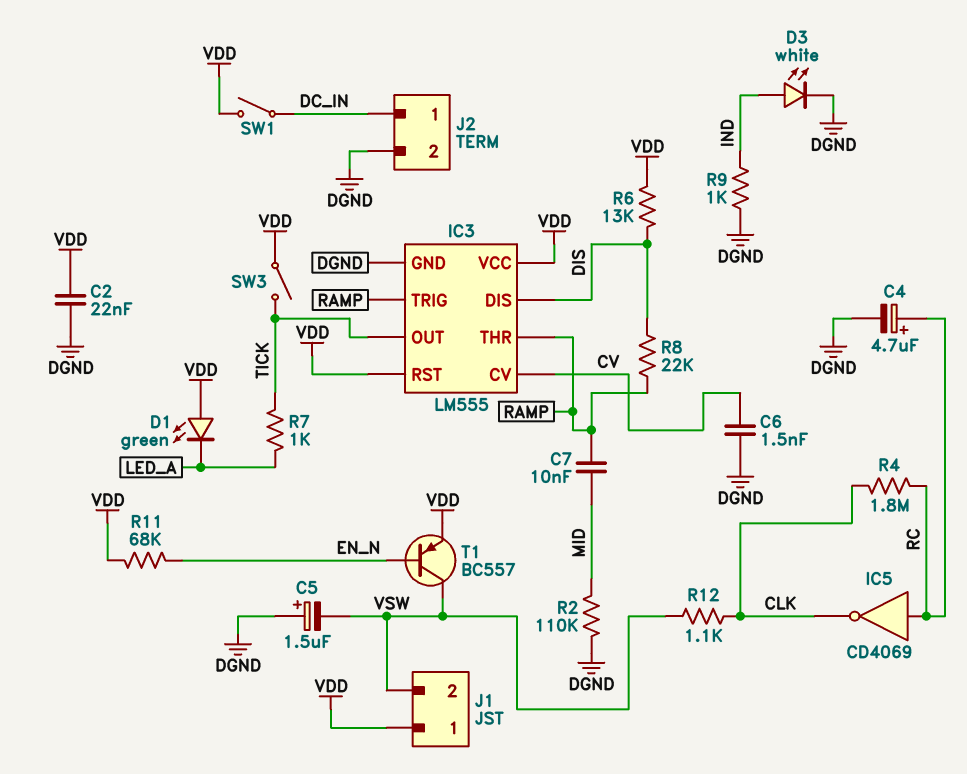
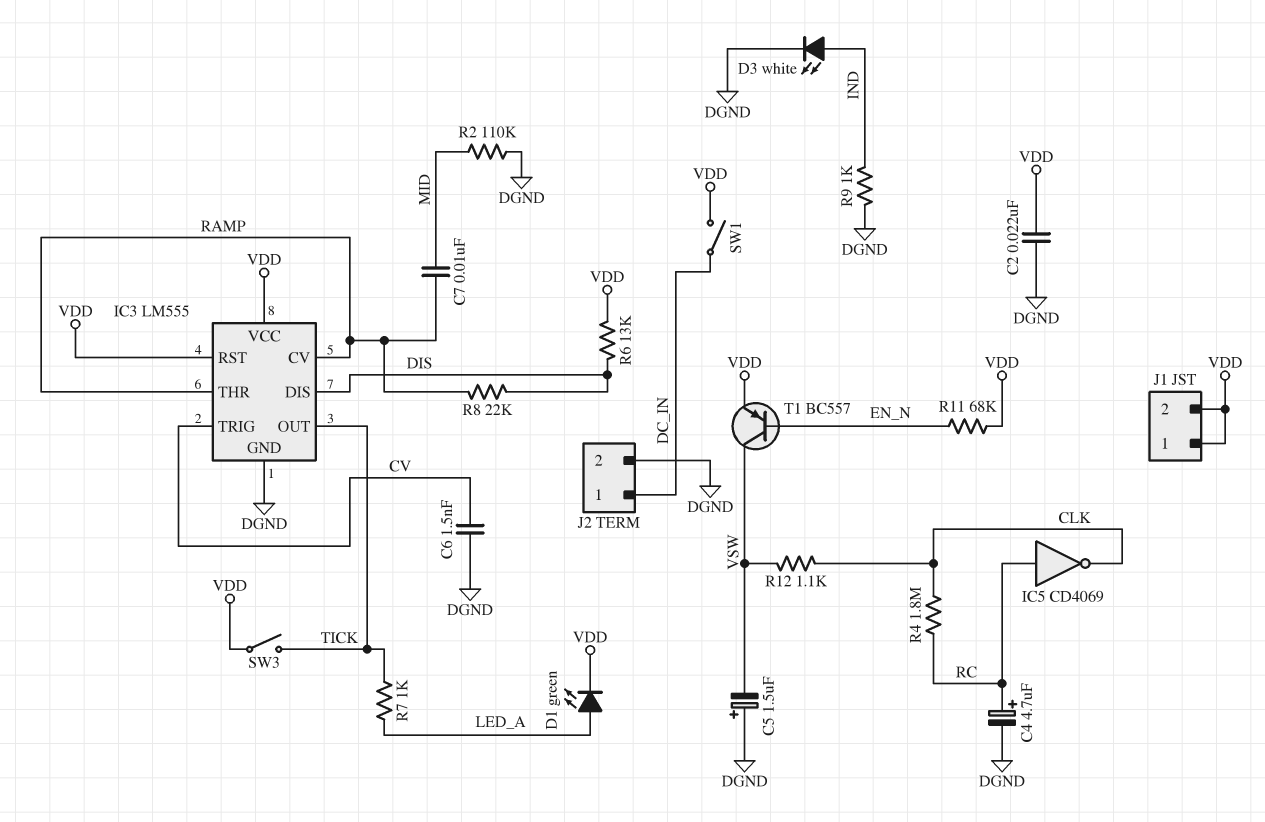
D1: LED green (A VDD, K LED_A) -> LED green (A LED_A, K VDD)
IC3 pin CV: CV -> RAMP
IC3 pin TRIG: RAMP -> CV
J1 pin 2: VSW -> VDD

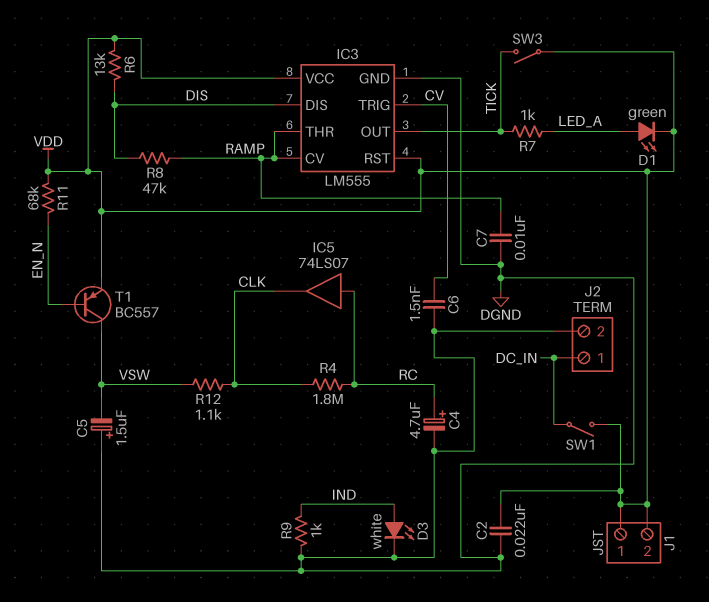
C7: 10nF (MID, RAMP) -> 10nF (DGND, RAMP)
IC5: NOT CD4069 (in RC, out CLK) -> buffer 74LS07 (in RC, out CLK)
R2: 110k (DGND, MID) -> none
R8: 22k (DIS, RAMP) -> 47k (DIS, RAMP)

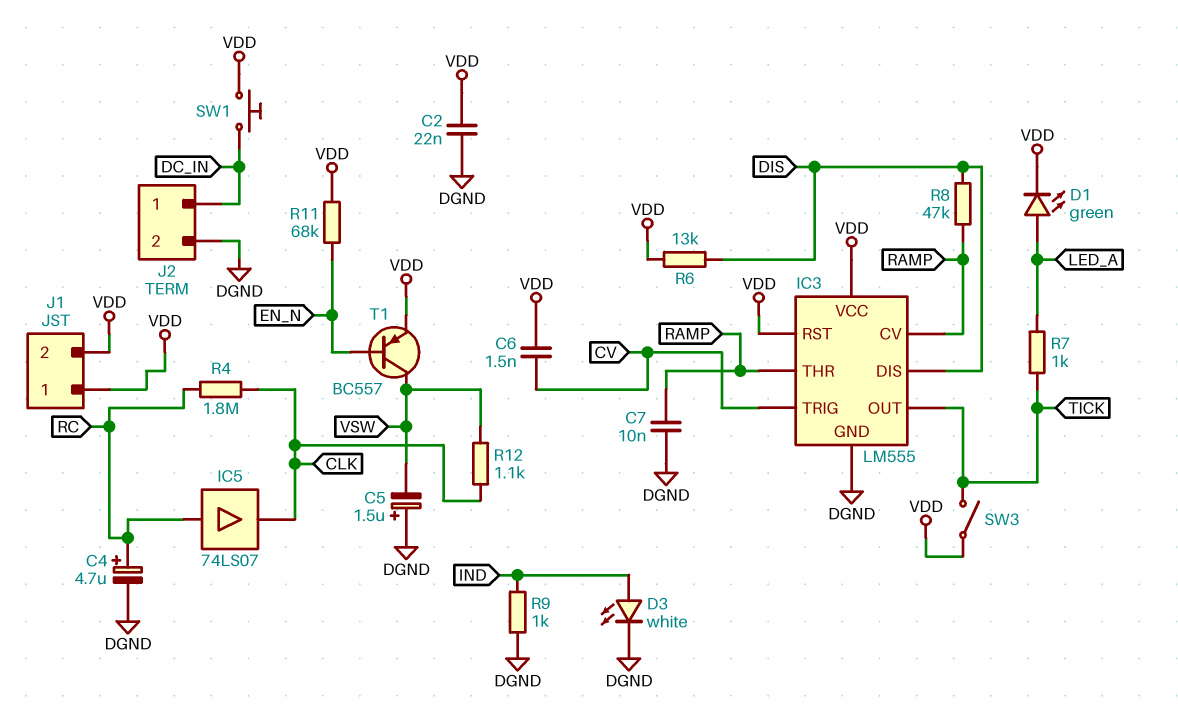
C6: 1.5nF (CV, DGND) -> 1.5nF (CV, VDD)
SW1: switch (DC_IN, VDD) -> button (DC_IN, VDD)

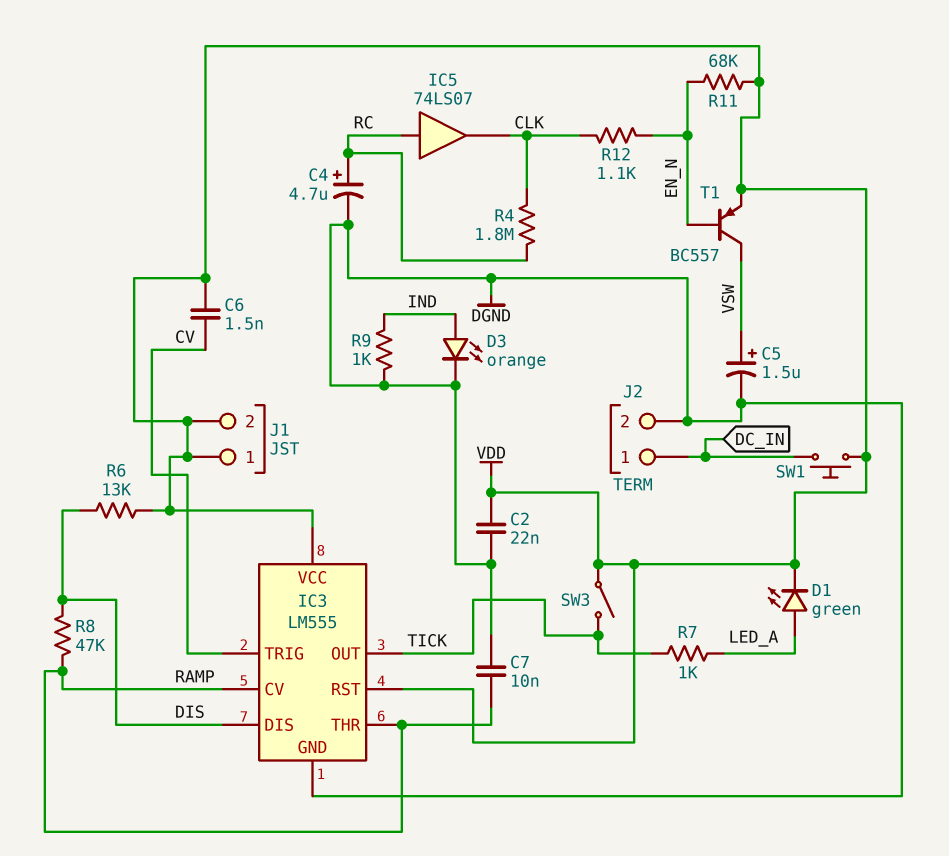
C5: 1.5uF (plus DGND, minus VSW) -> 1.5uF (plus VSW, minus DGND)
D3: LED white (A IND, K DGND) -> LED orange (A IND, K DGND)
R12: 1.1k (CLK, VSW) -> 1.1k (CLK, EN_N)

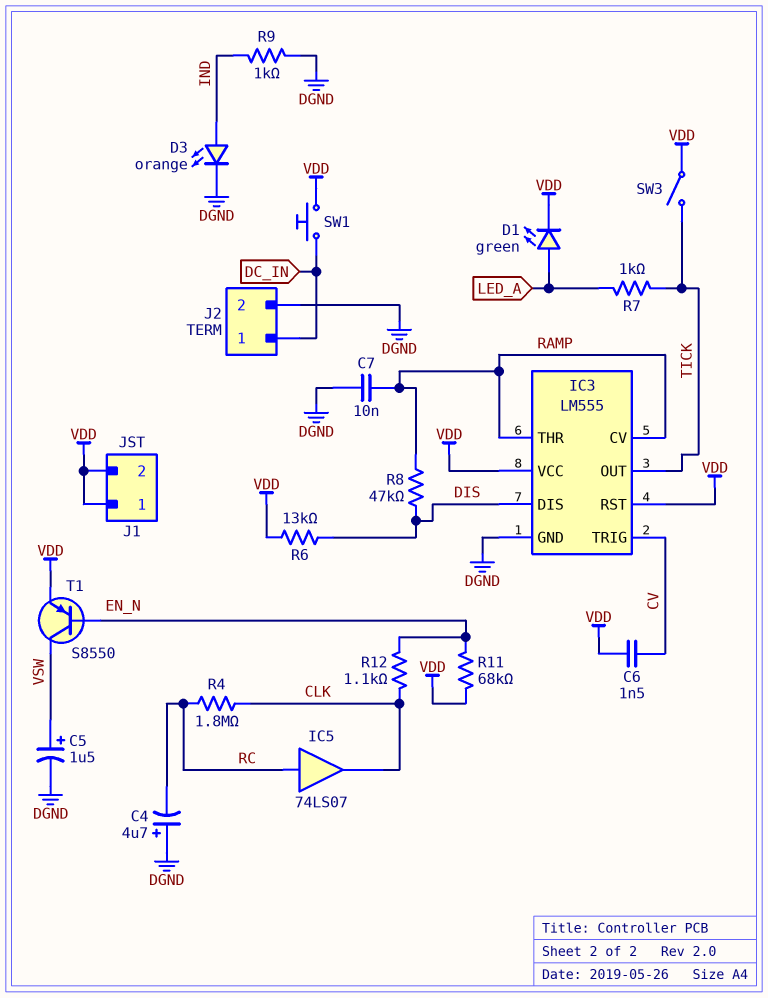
C2: 22nF (DGND, VDD) -> none
C4: 4.7uF (plus RC, minus DGND) -> 4.7uF (plus DGND, minus RC)
T1: PNP BC557 (B EN_N, C VSW, E VDD) -> PNP S8550 (B EN_N, C VSW, E VDD)

